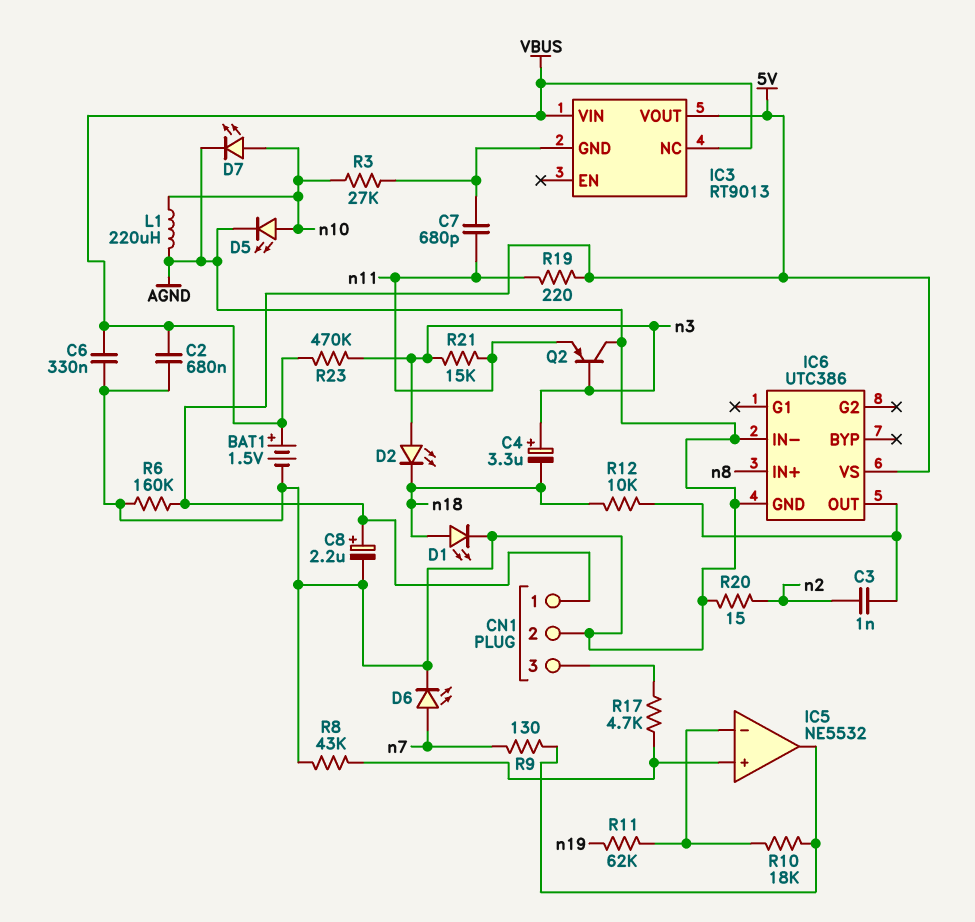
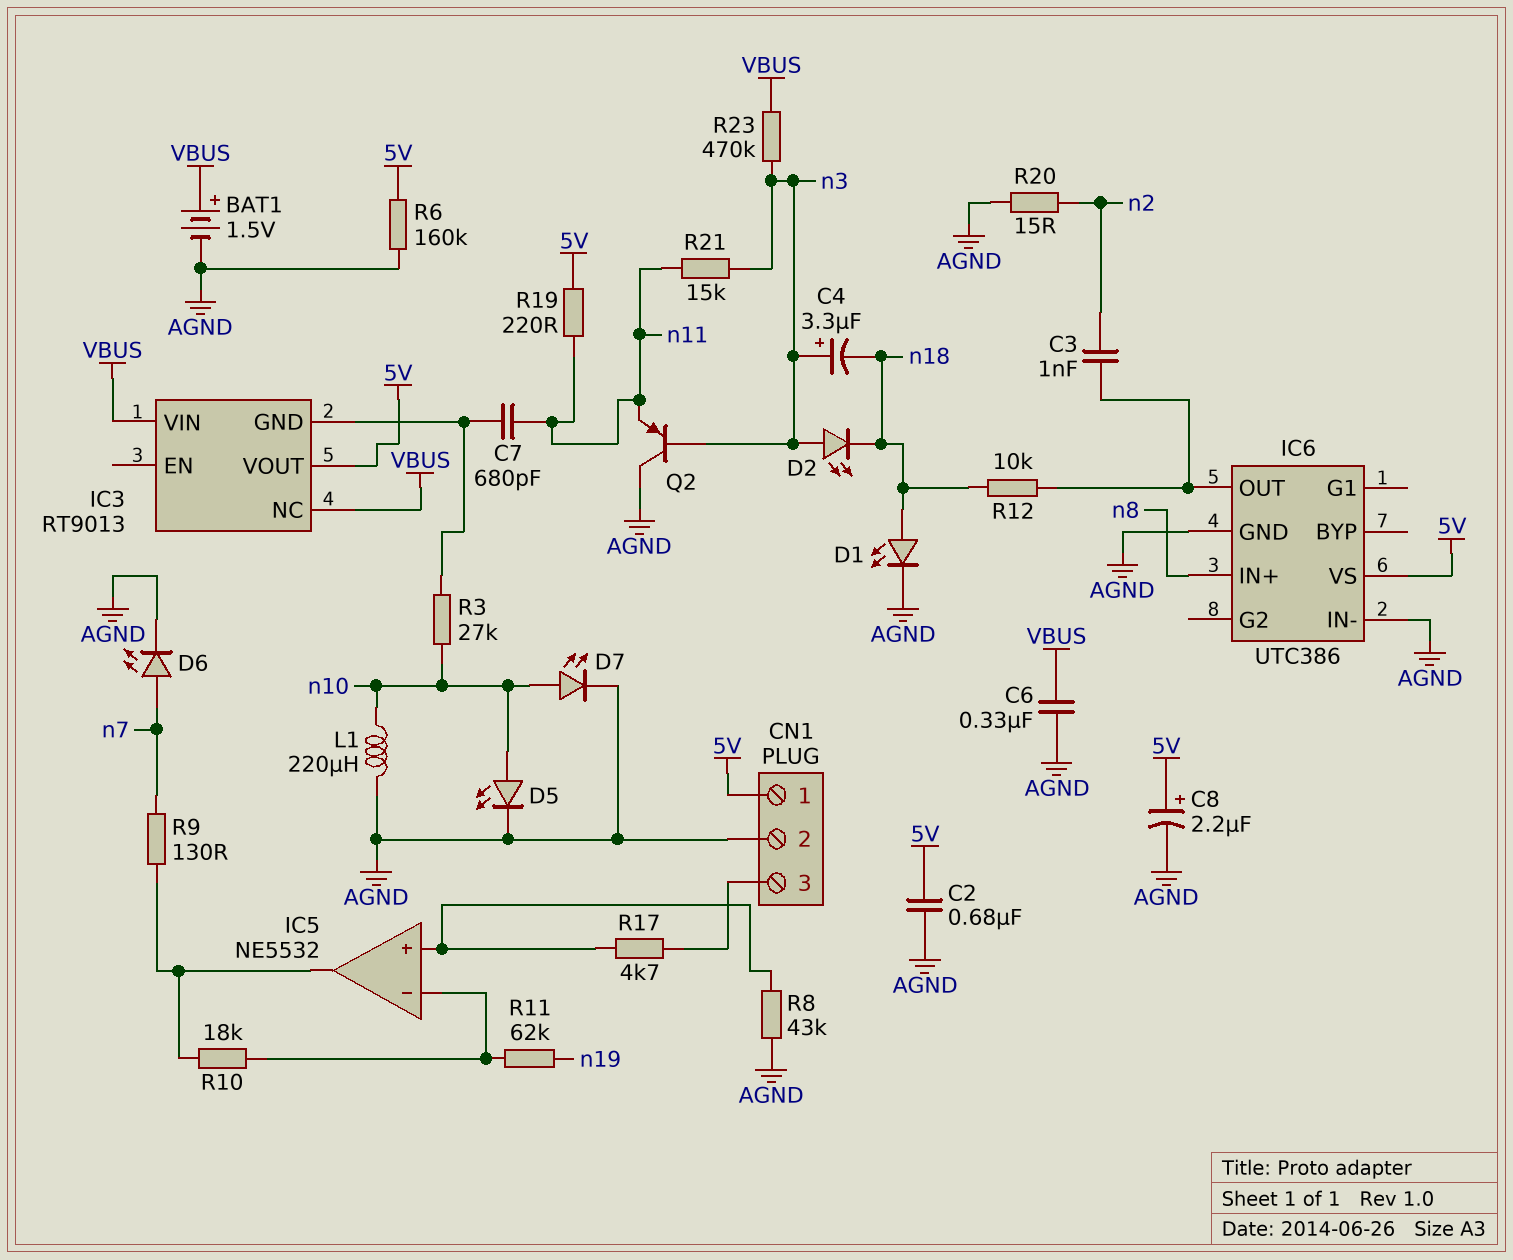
C2: 680nF (AGND, VBUS) -> 680nF (5V, AGND)

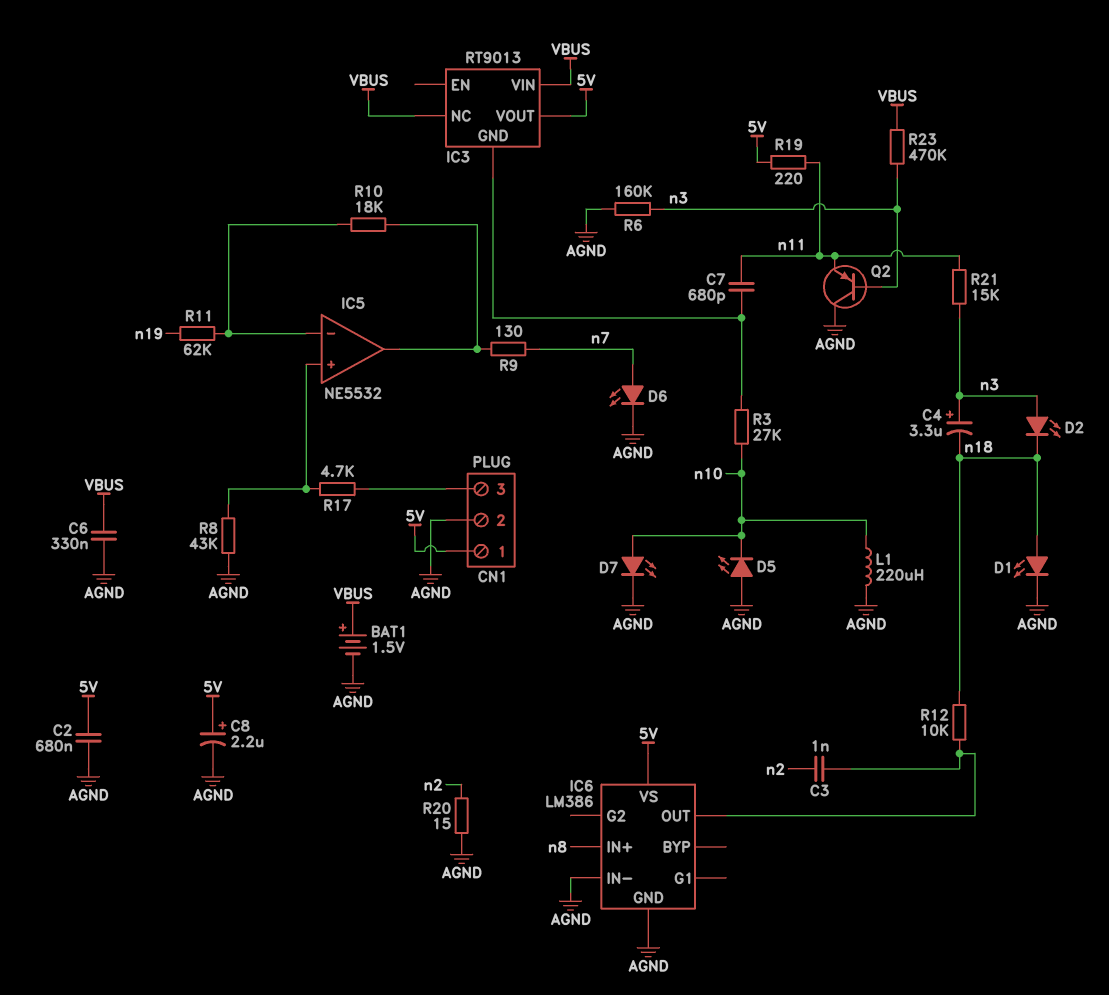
D5: LED (A n10, K AGND) -> LED (A AGND, K n10)
IC6: UTC386 -> LM386
R6: 160k (5V, AGND) -> 160k (AGND, n3)

